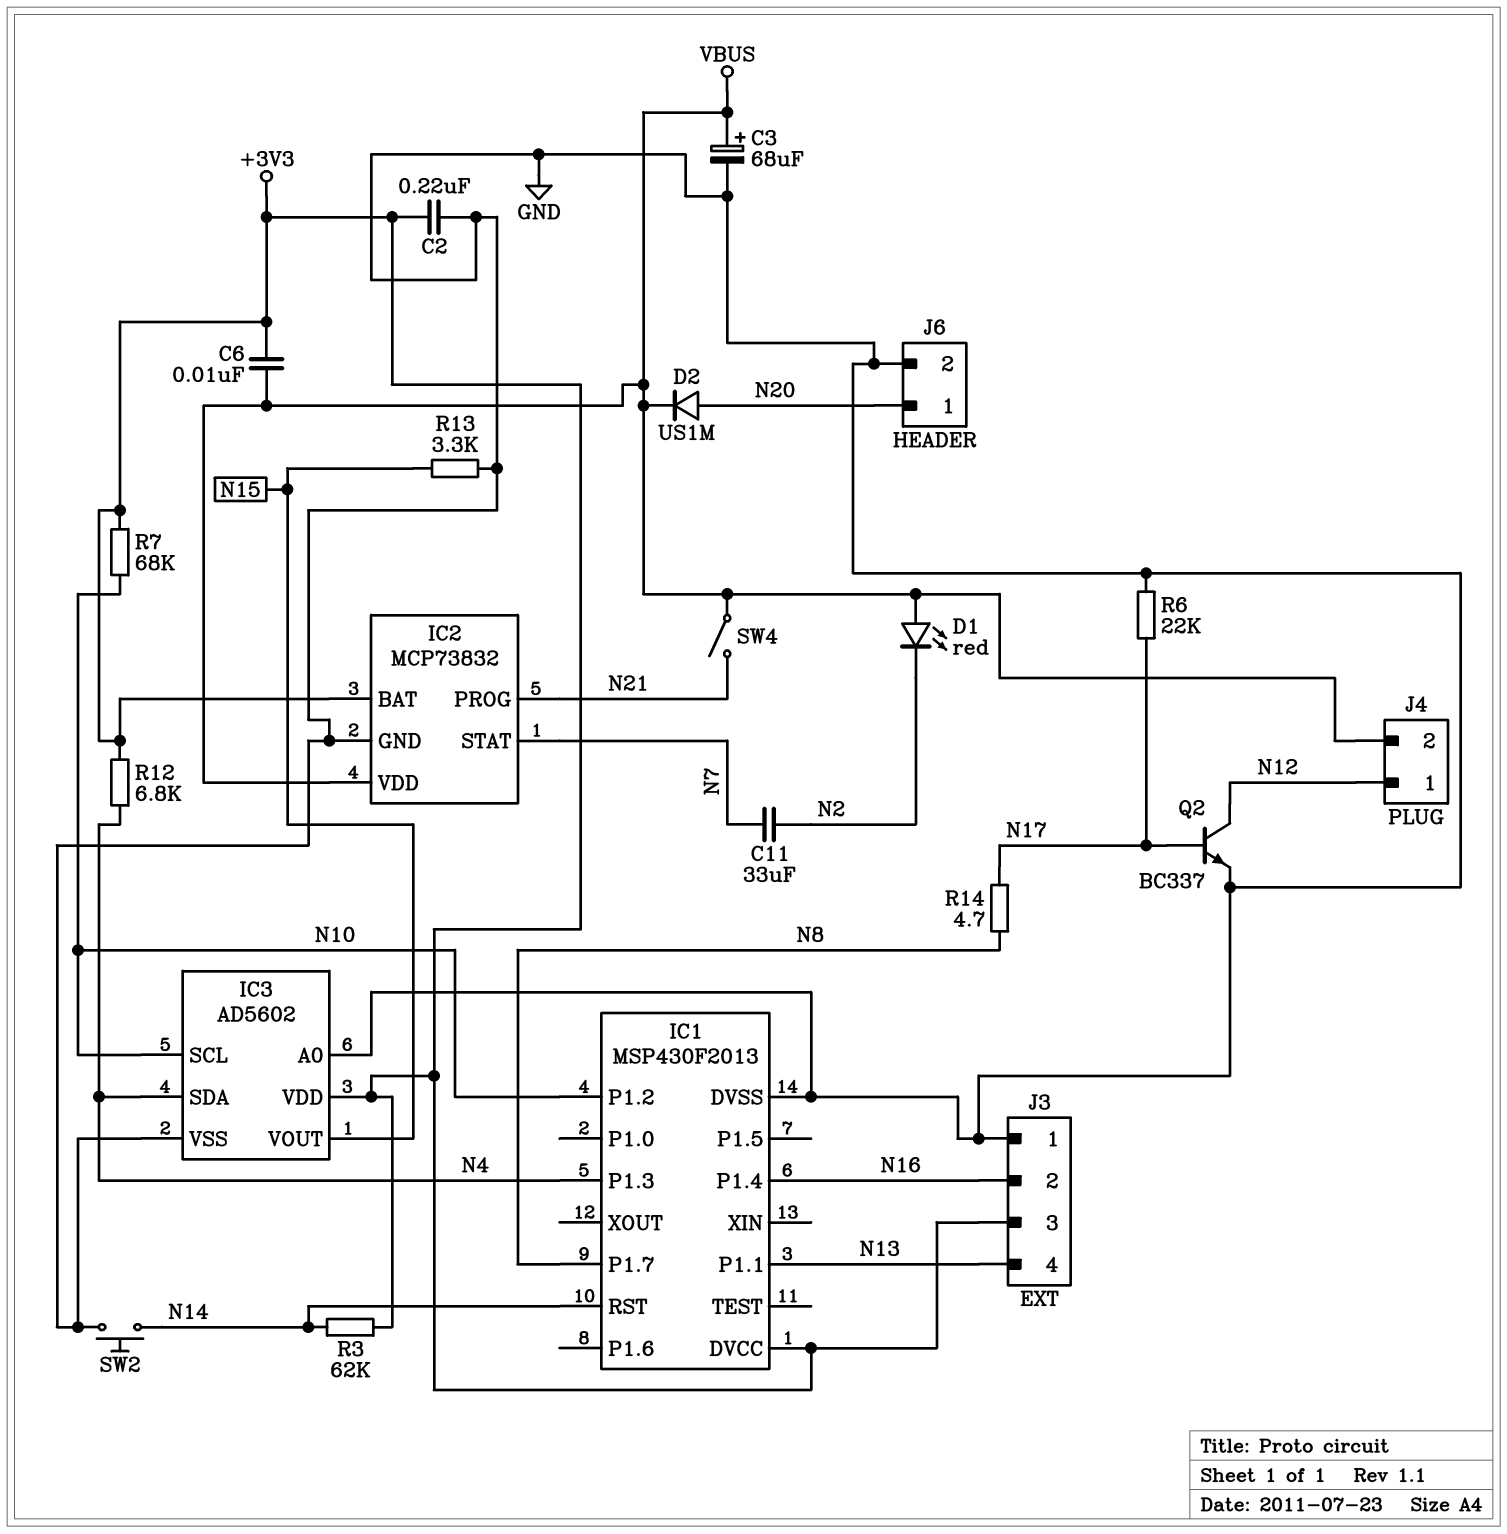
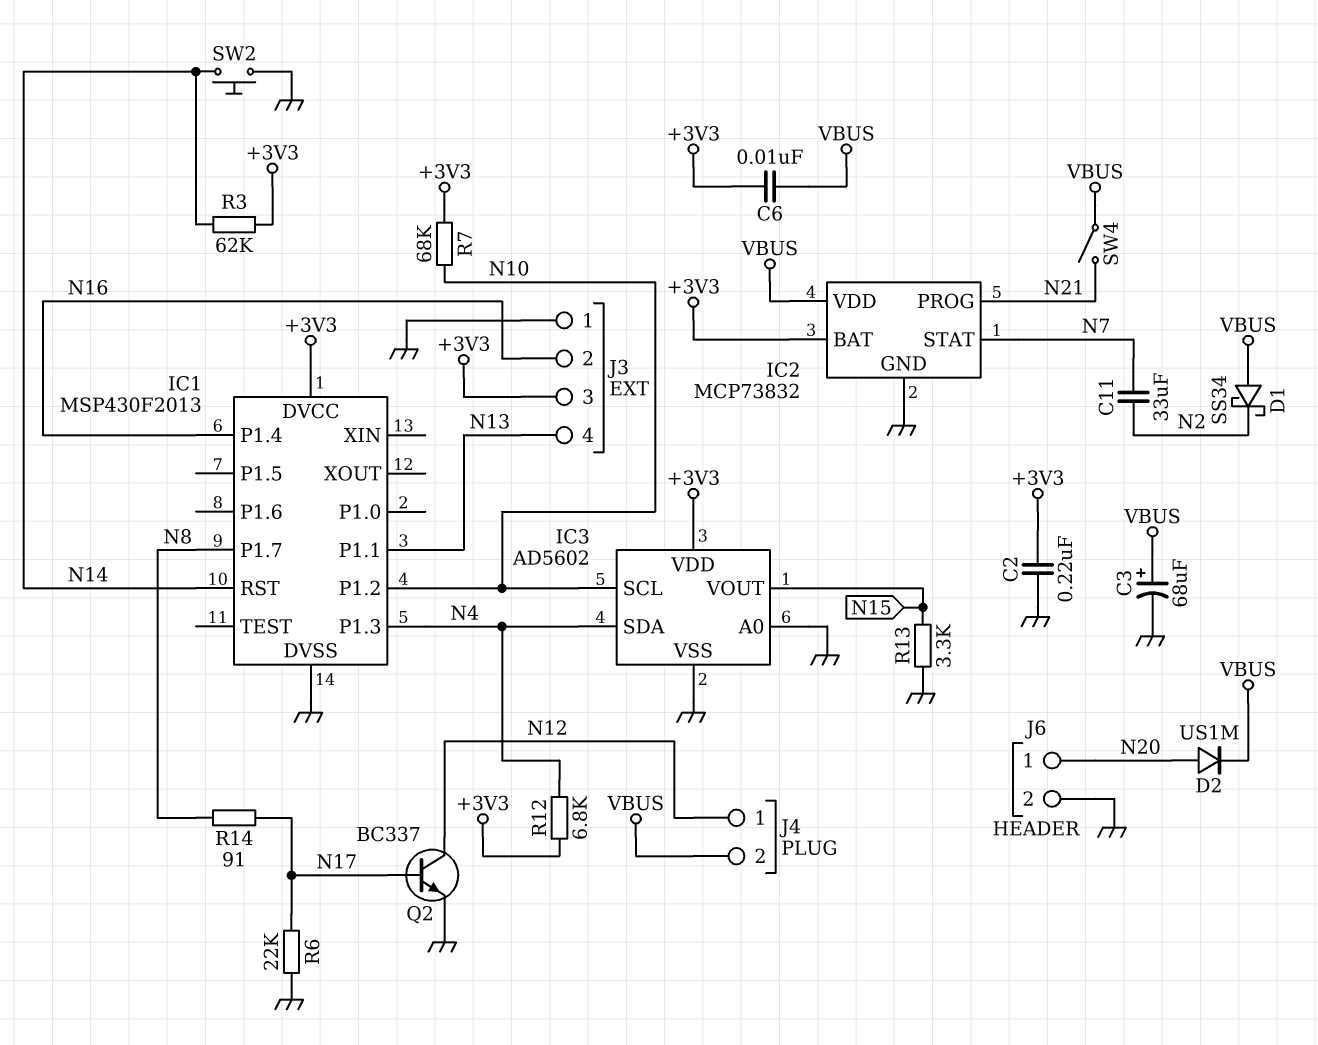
D1: LED red (A VBUS, K N2) -> schottky SS34 (A VBUS, K N2)
R14: 4.7 (N8, N17) -> 91 (N8, N17)

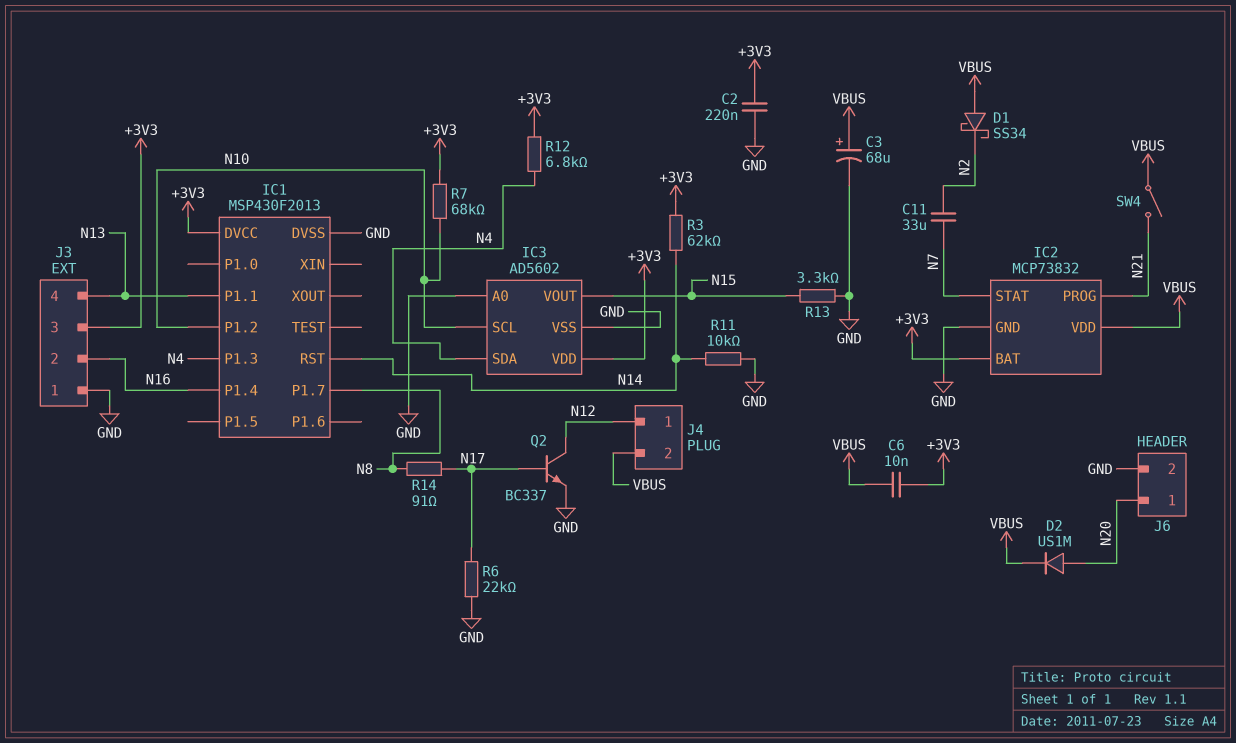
R11: none -> 10k (GND, N14)
SW2: button (GND, N14) -> none

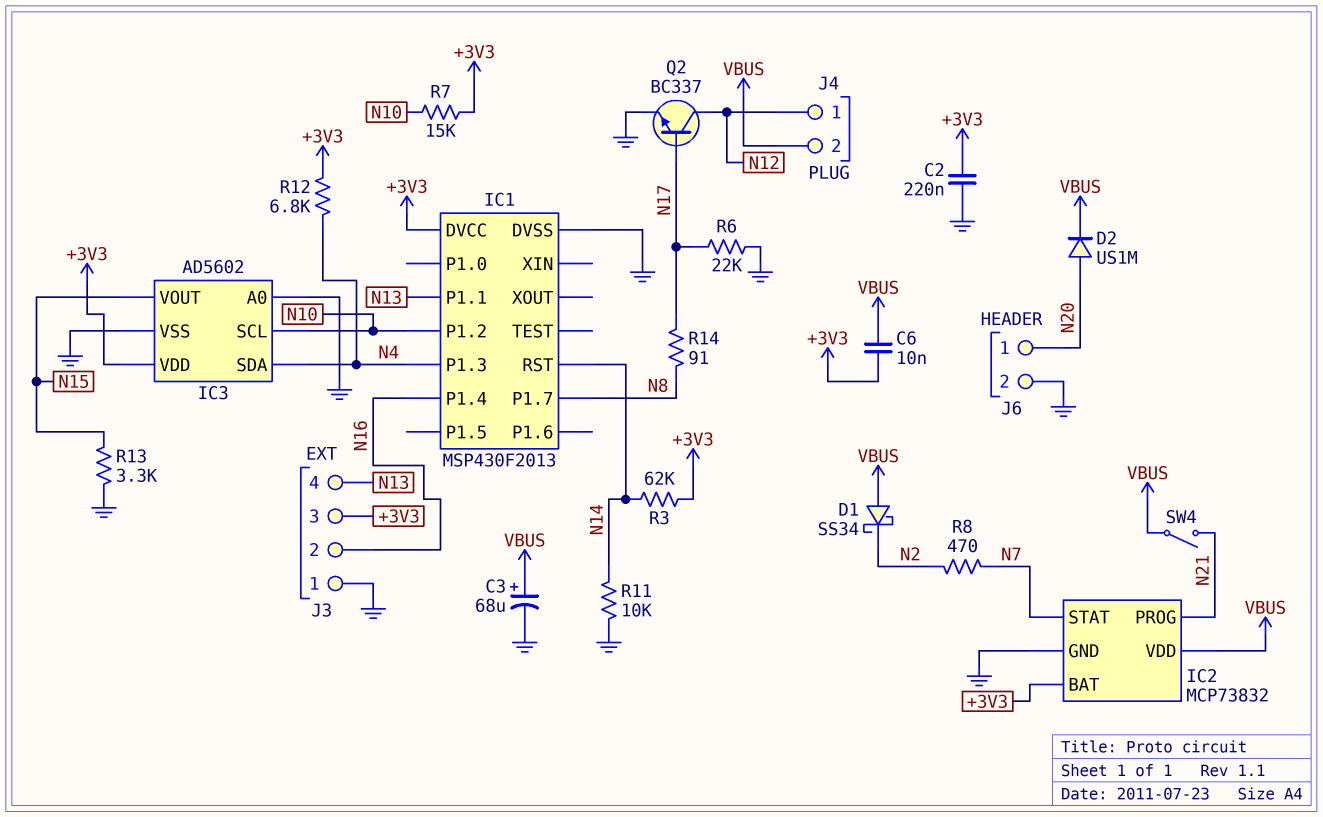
C11: 33uF (N2, N7) -> none
R7: 68k (+3V3, N10) -> 15k (+3V3, N10)
R8: none -> 470 (N2, N7)

